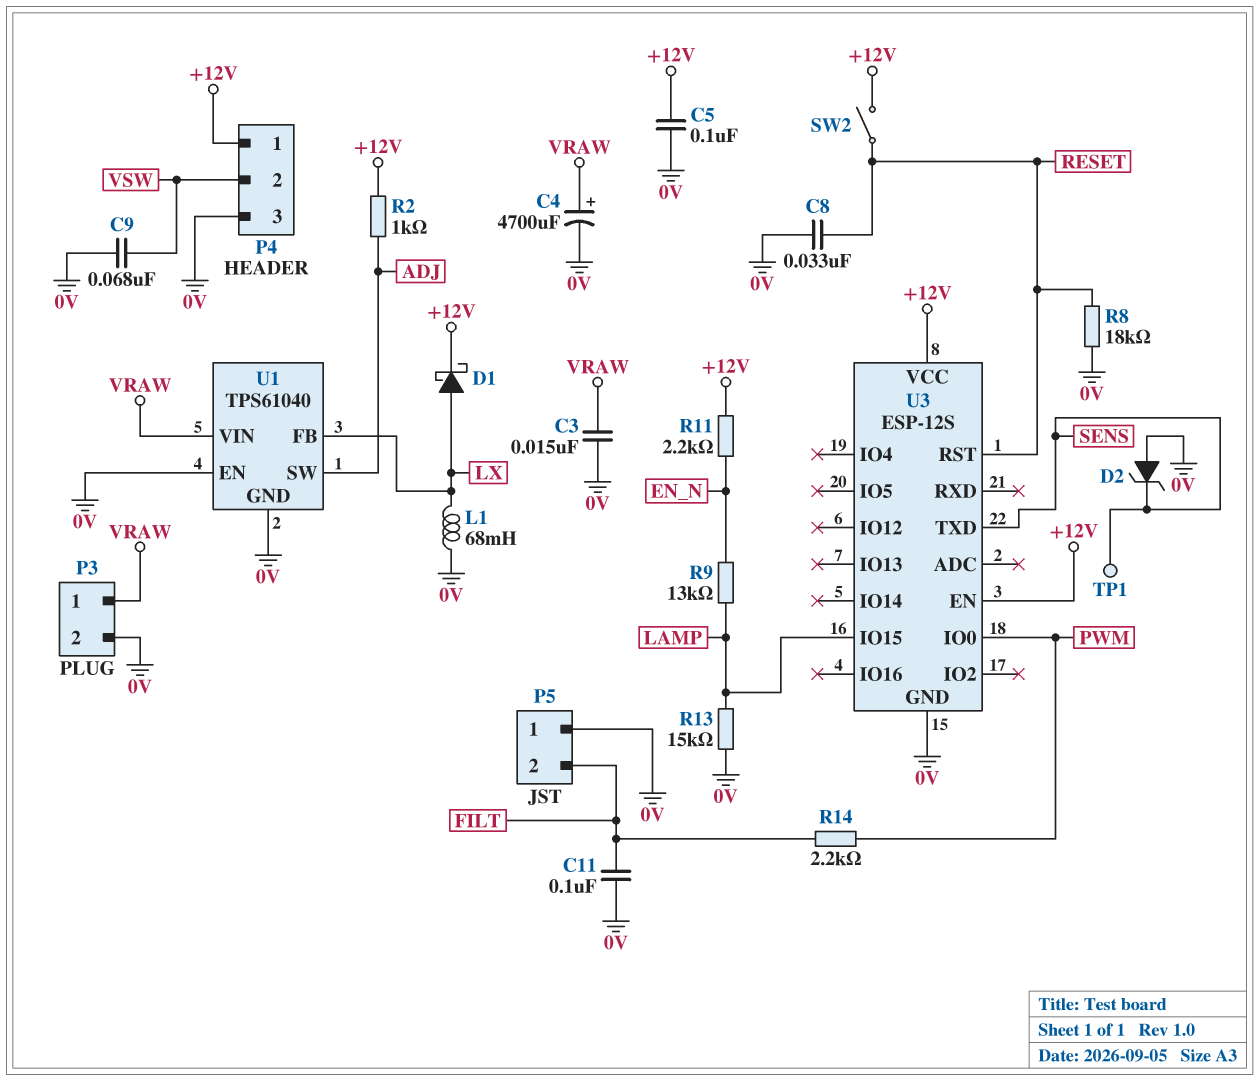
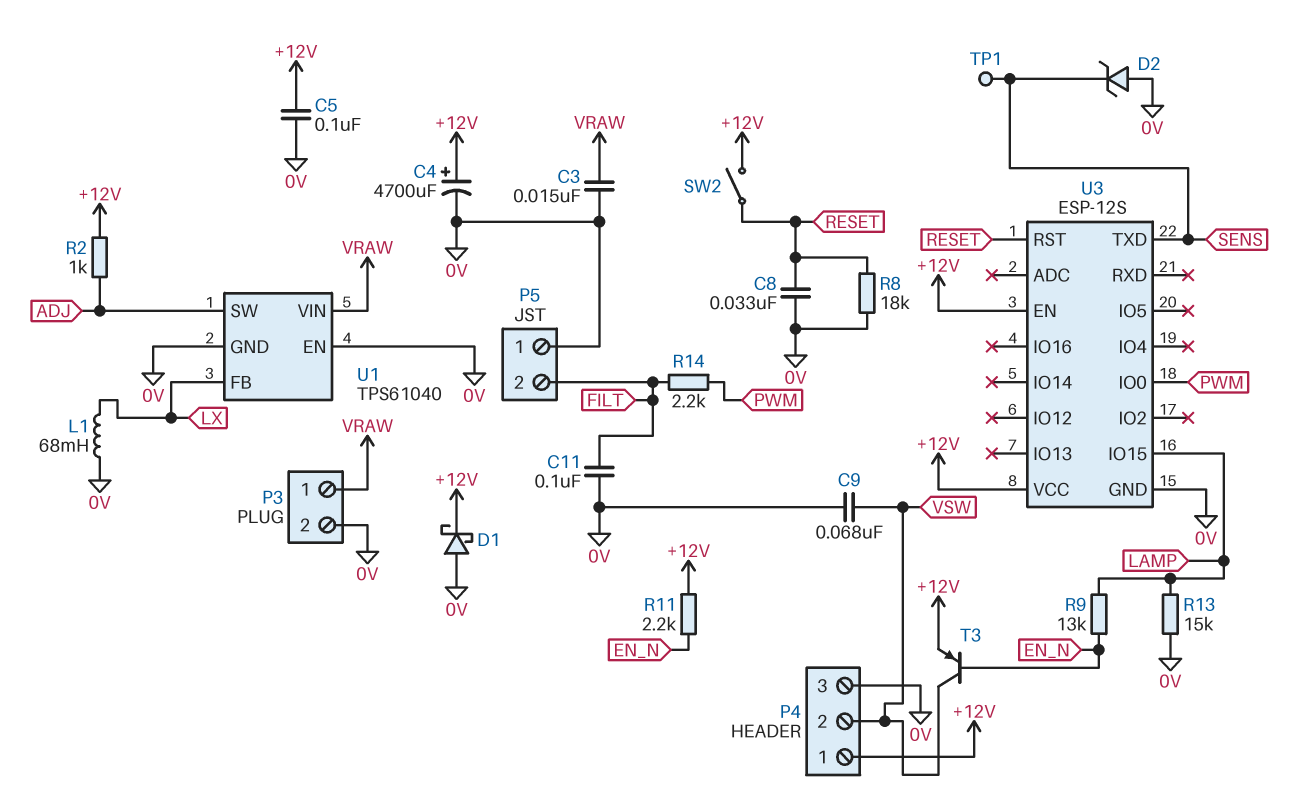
C4: 4700uF (plus VRAW, minus 0V) -> 4700uF (plus +12V, minus 0V)
D1: schottky (A LX, K +12V) -> schottky (A 0V, K +12V)
T3: none -> PNP (B EN_N, C VSW, E +12V)

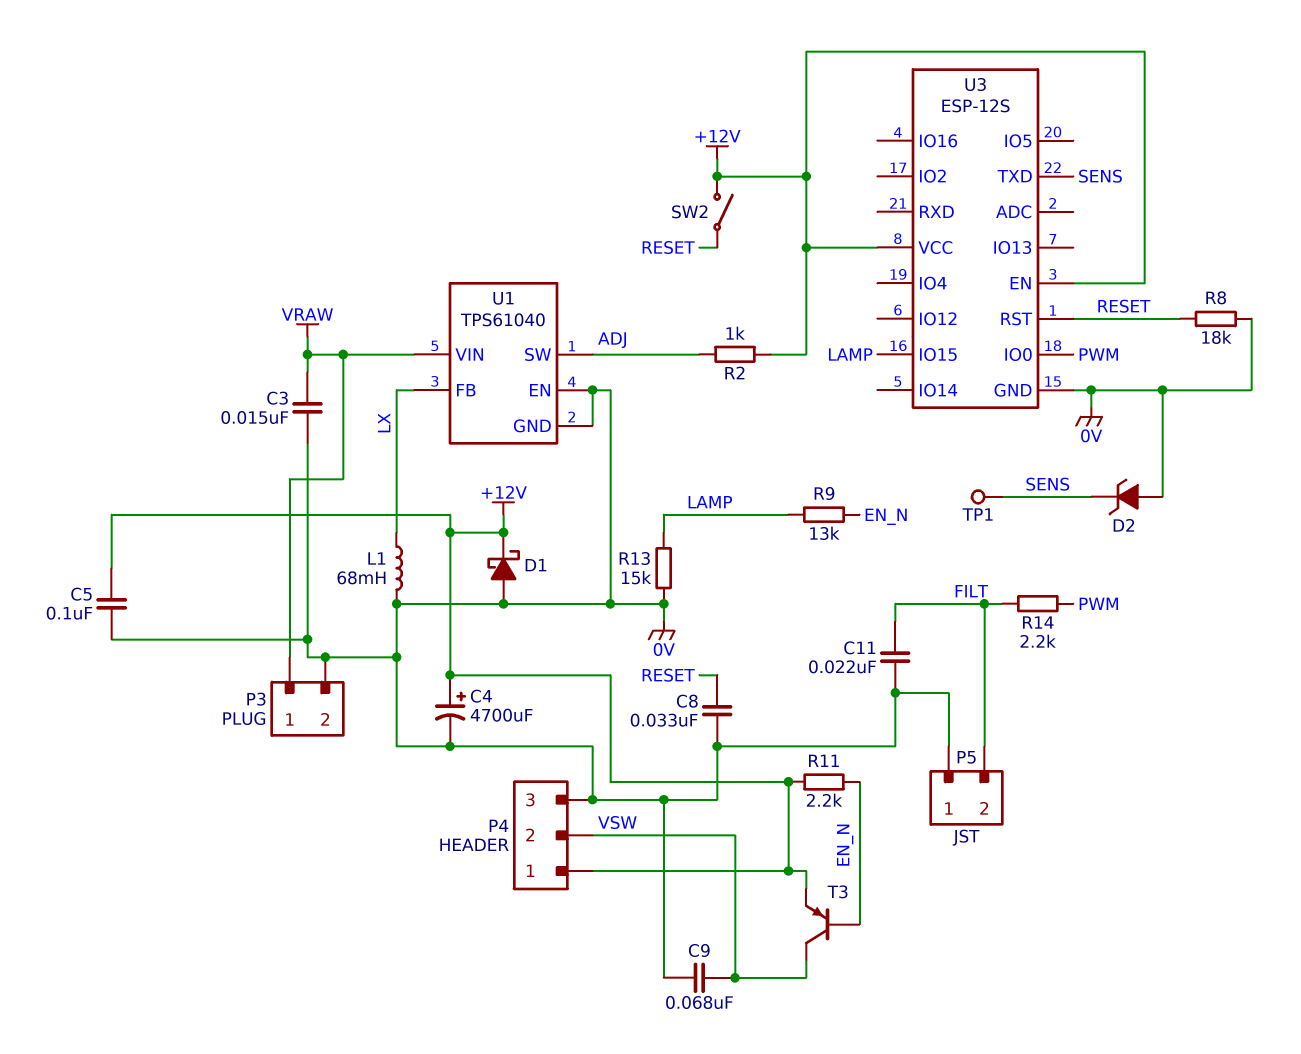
C11: 100nF (0V, FILT) -> 22nF (0V, FILT)

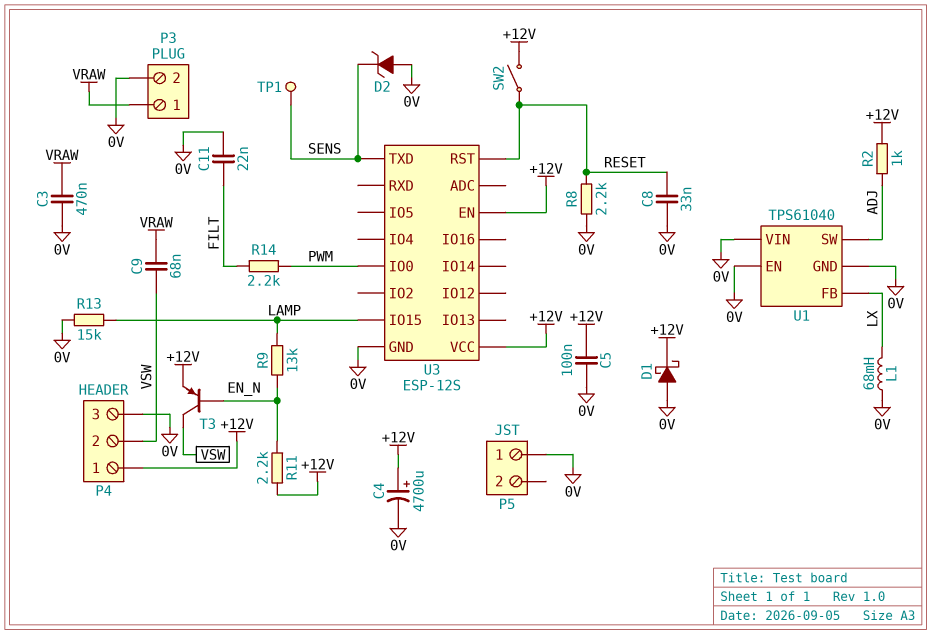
C3: 15nF (0V, VRAW) -> 470nF (0V, VRAW)
C9: 68nF (0V, VSW) -> 68nF (VRAW, VSW)
P5 pin 2: FILT -> none
R8: 18k (0V, RESET) -> 2.2k (0V, RESET)
U1 pin VIN: VRAW -> 0V

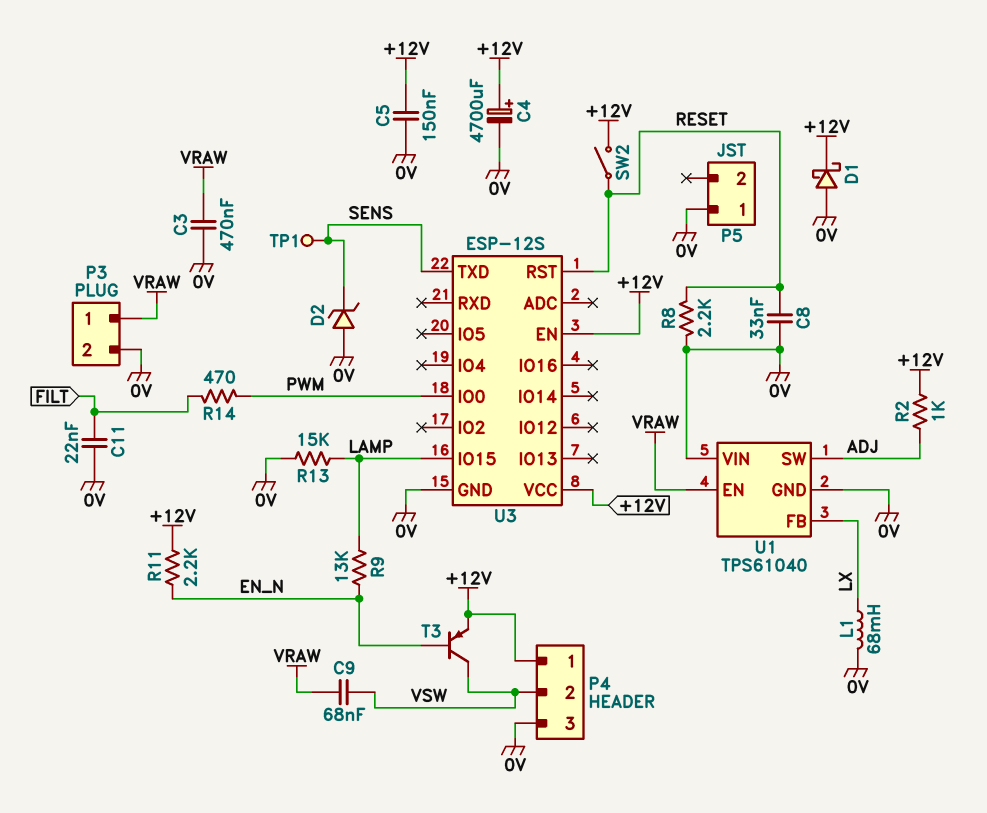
C5: 100nF (+12V, 0V) -> 150nF (+12V, 0V)
R14: 2.2k (FILT, PWM) -> 470 (FILT, PWM)
U1 pin EN: 0V -> VRAW

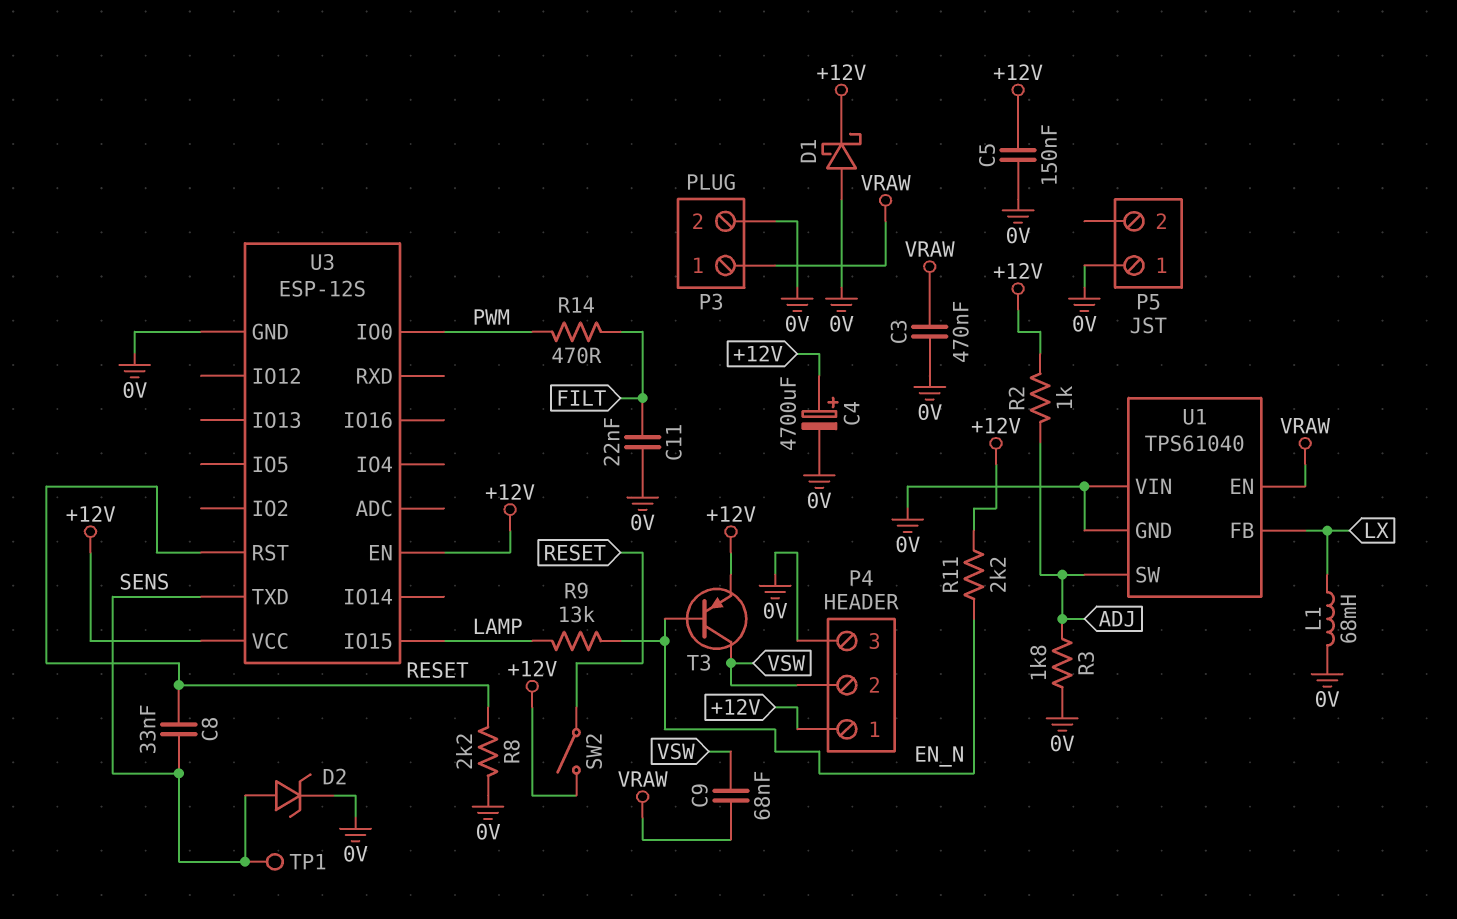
C8: 33nF (0V, RESET) -> 33nF (RESET, SENS)
D2: zener (A 0V, K SENS) -> zener (A SENS, K 0V)
R3: none -> 1.8k (0V, ADJ)
R13: 15k (0V, LAMP) -> none

